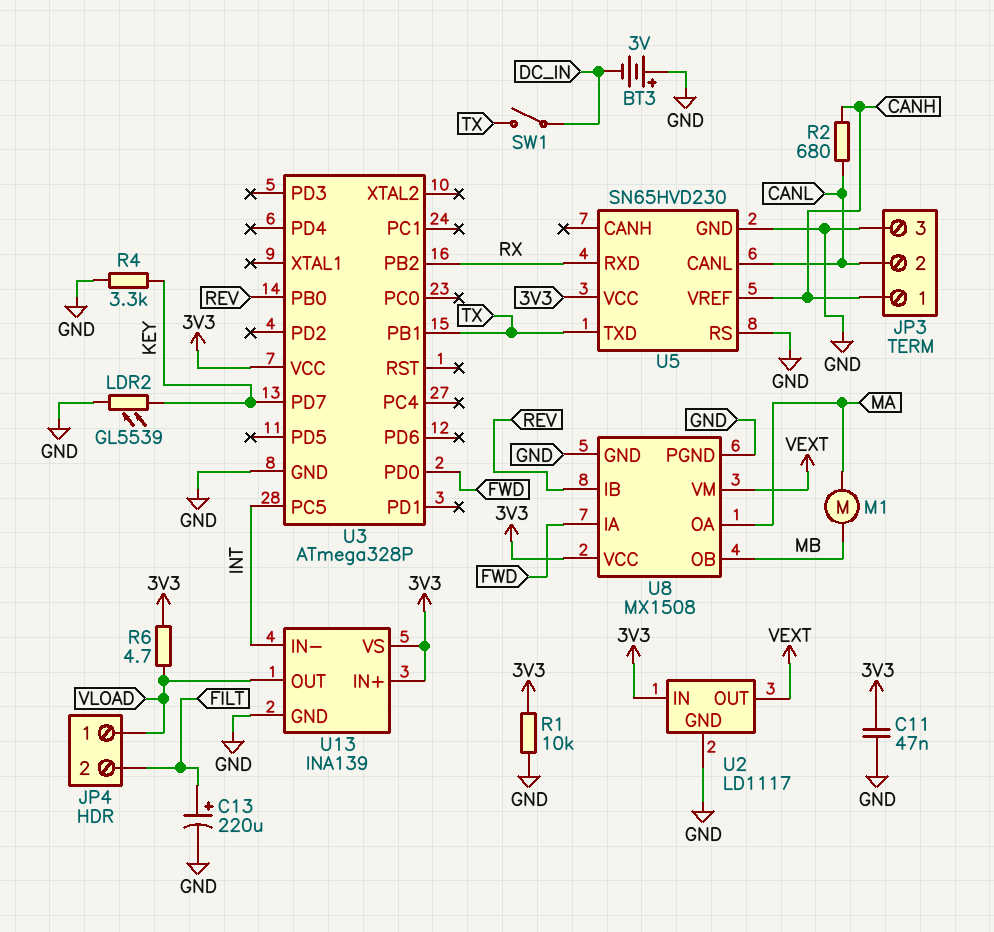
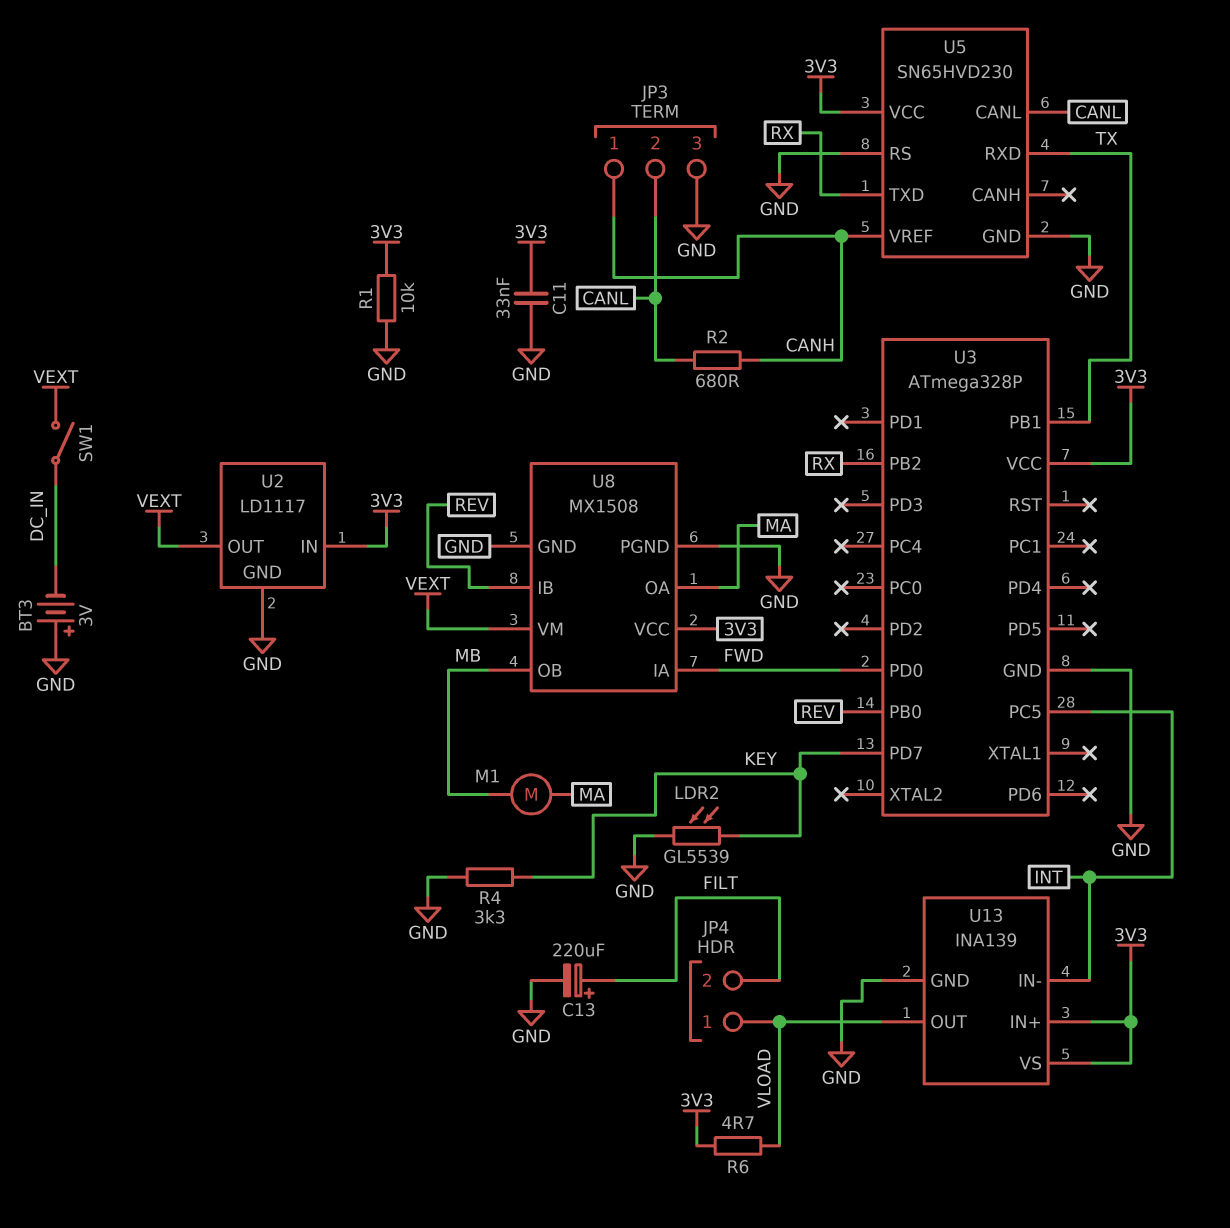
C11: 47nF (3V3, GND) -> 33nF (3V3, GND)
SW1: switch (DC_IN, TX) -> switch (DC_IN, VEXT)
U5 pin RXD: RX -> TX
U5 pin TXD: TX -> RX

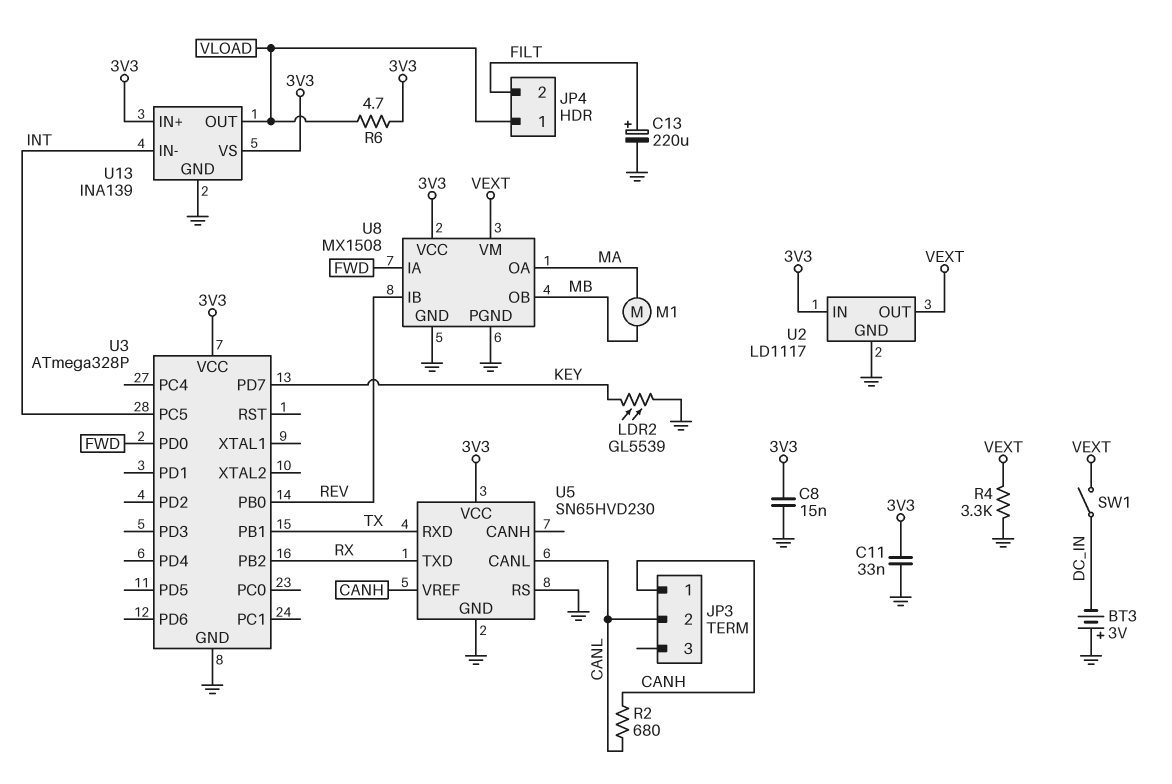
C8: none -> 15nF (3V3, GND)
JP3 pin 3: GND -> none
R1: 10k (3V3, GND) -> none
R4: 3.3k (GND, KEY) -> 3.3k (GND, VEXT)

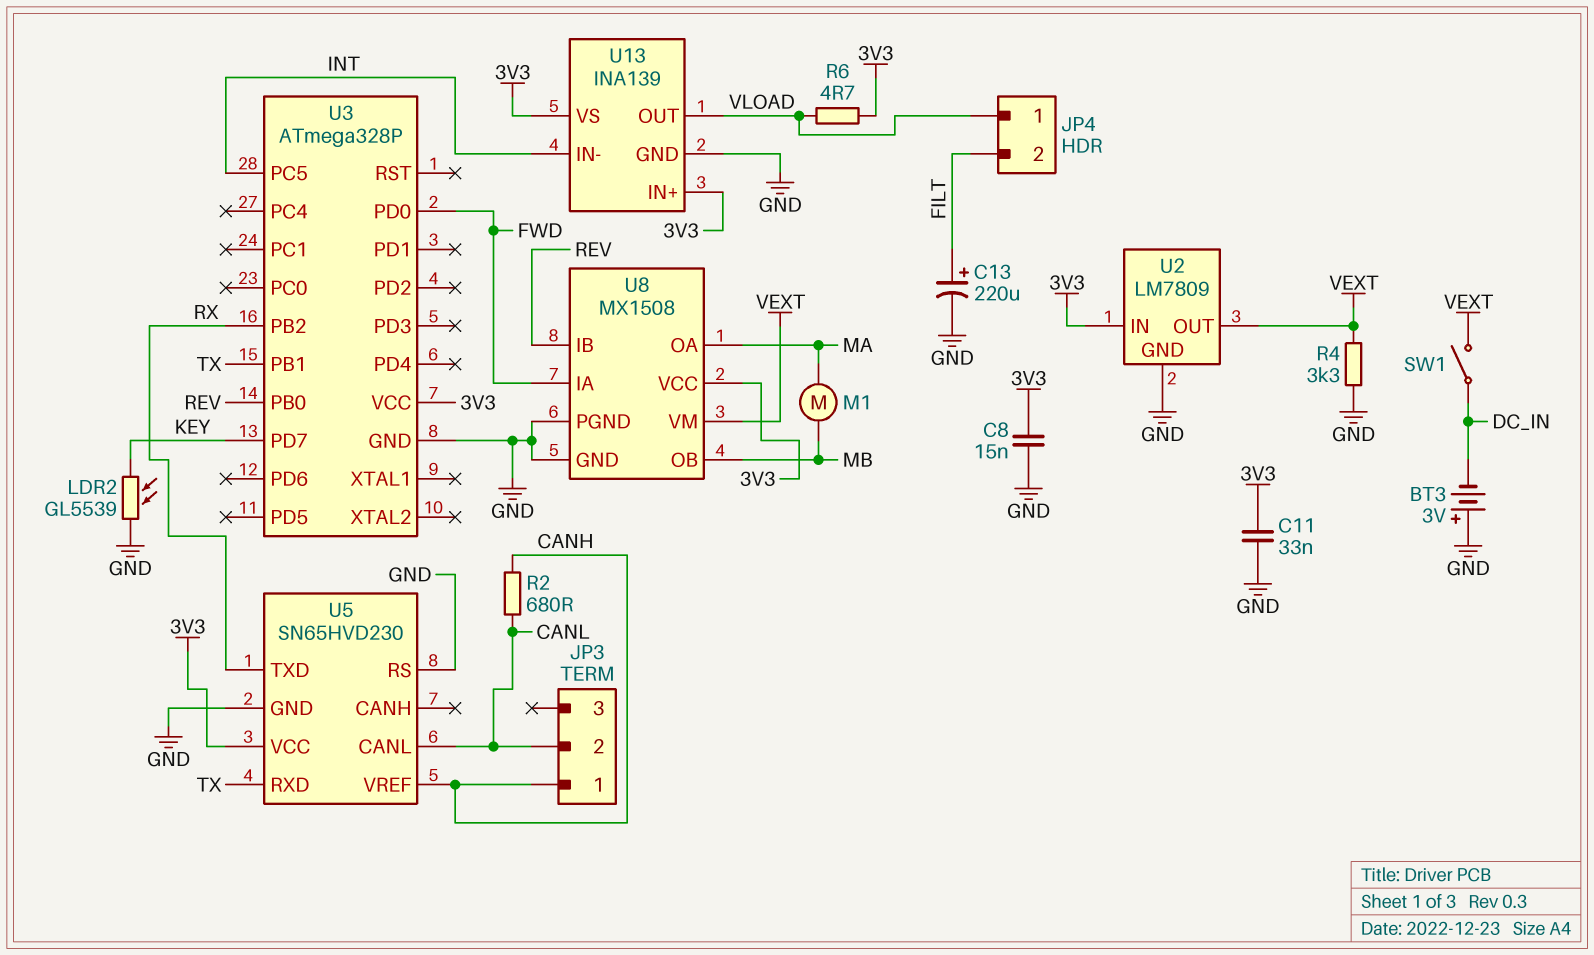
U2: LD1117 -> LM7809

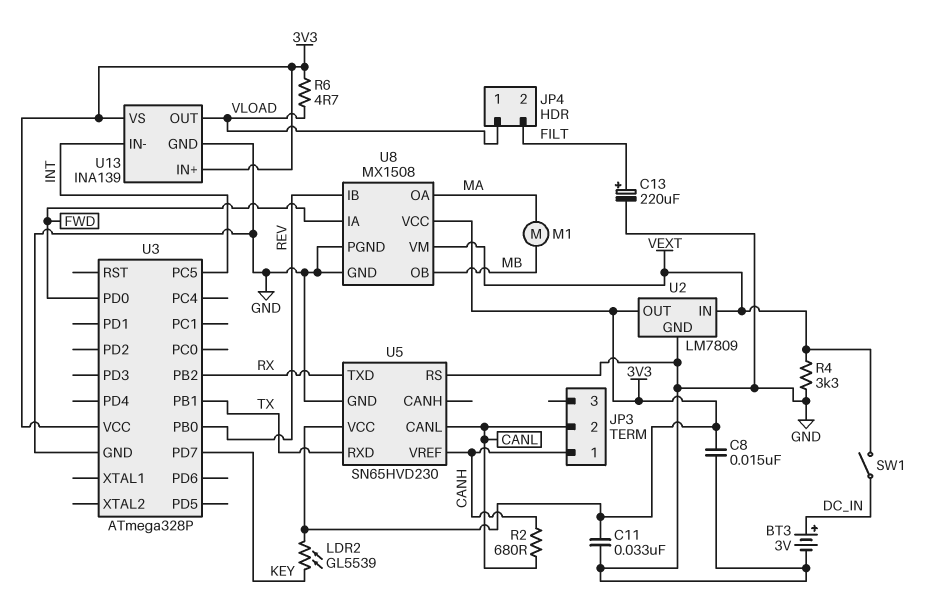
BT3: 3V (plus GND, minus DC_IN) -> 3V (plus DC_IN, minus GND)
LDR2: GL5539 (GND, KEY) -> GL5539 (3V3, KEY)
U2 pin IN: 3V3 -> VEXT
U2 pin OUT: VEXT -> 3V3

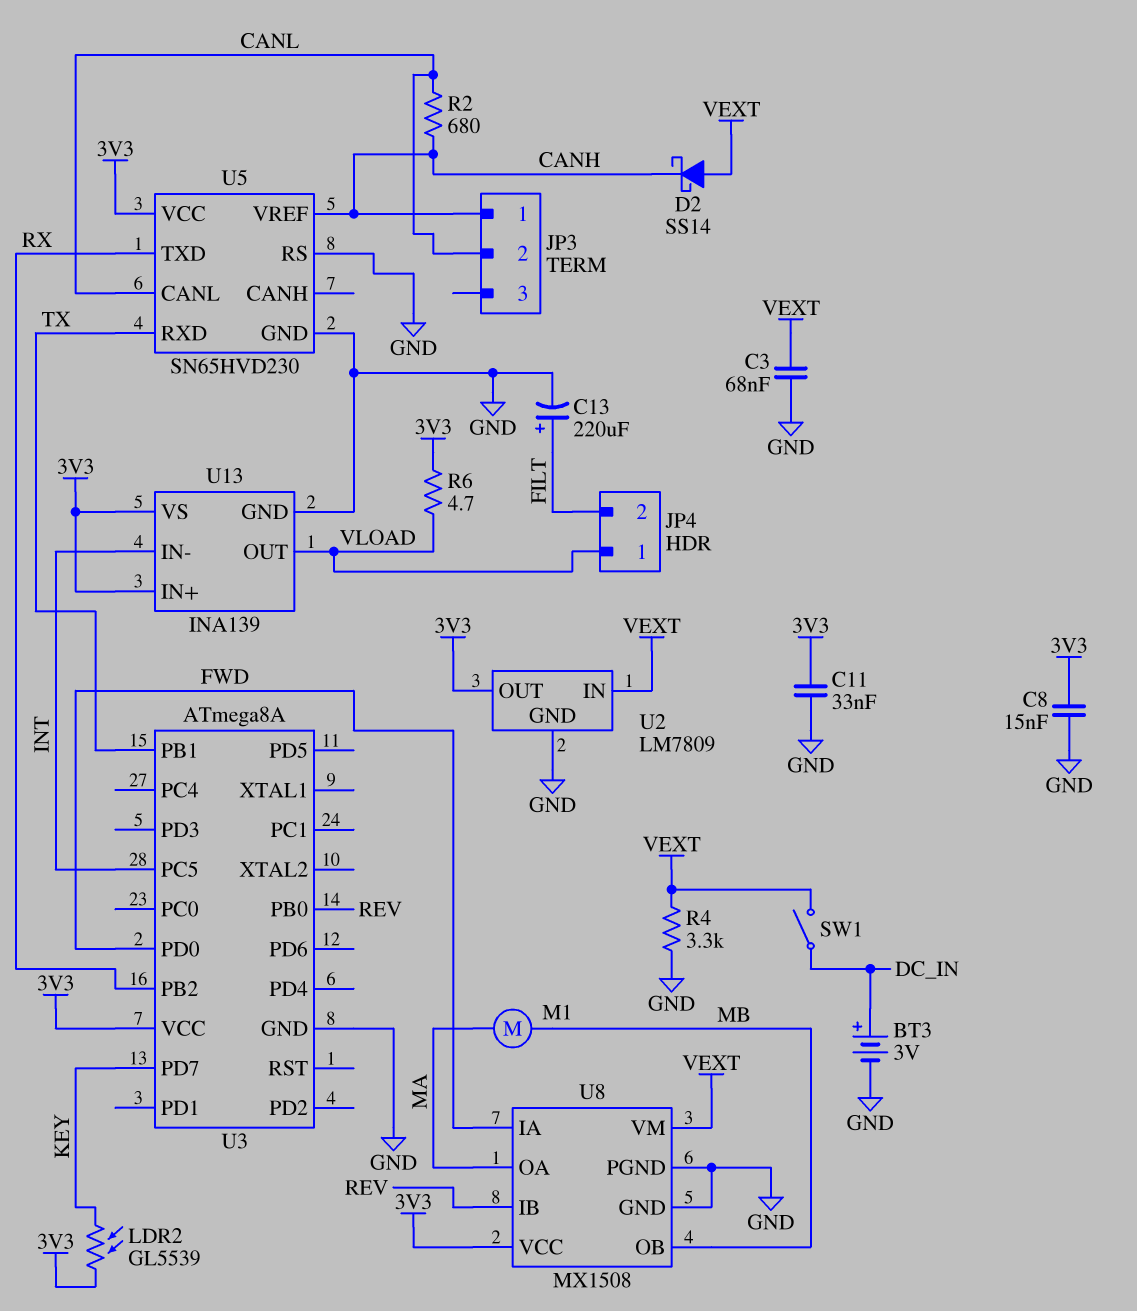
C3: none -> 68nF (GND, VEXT)
D2: none -> schottky SS14 (A VEXT, K CANH)
U3: ATmega328P -> ATmega8A

